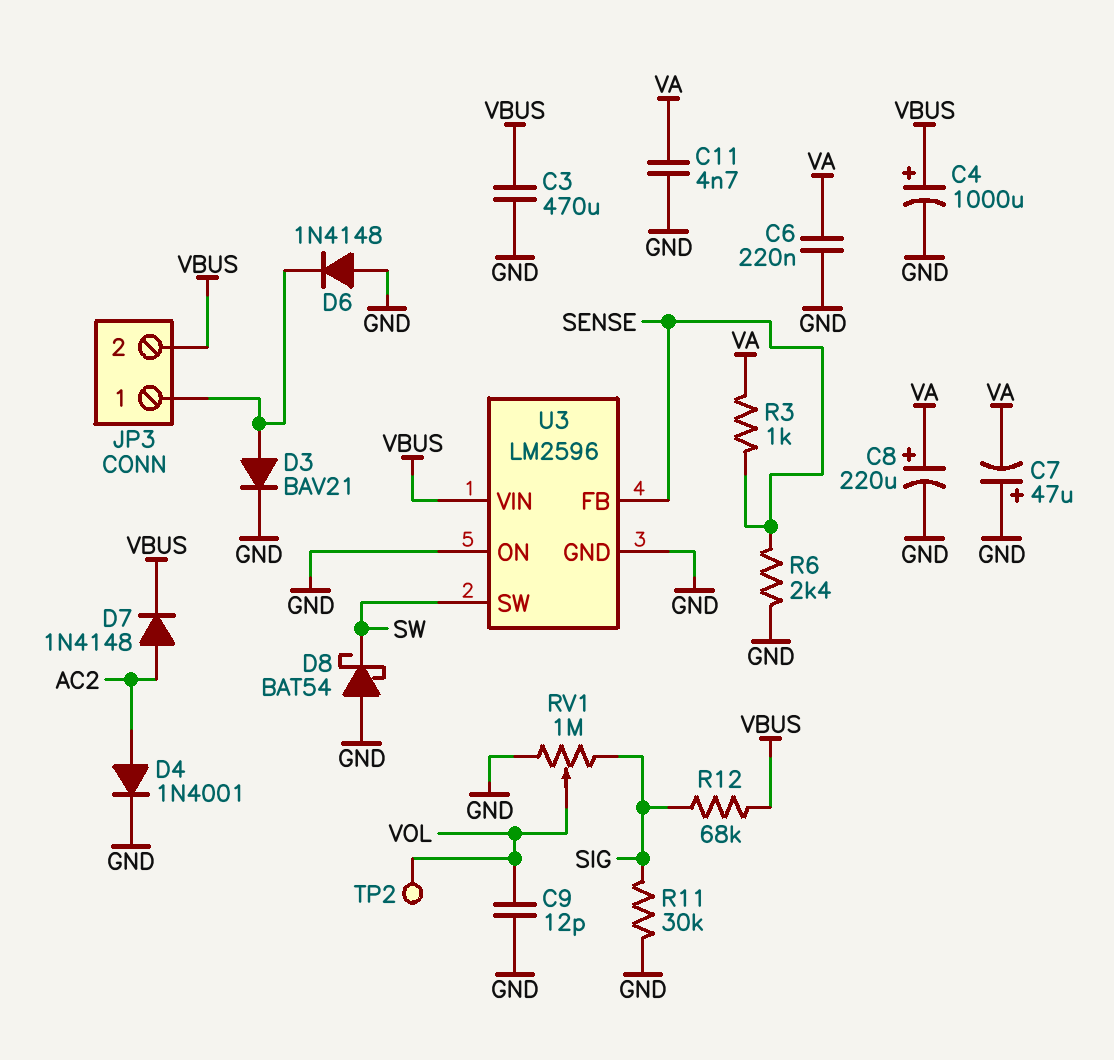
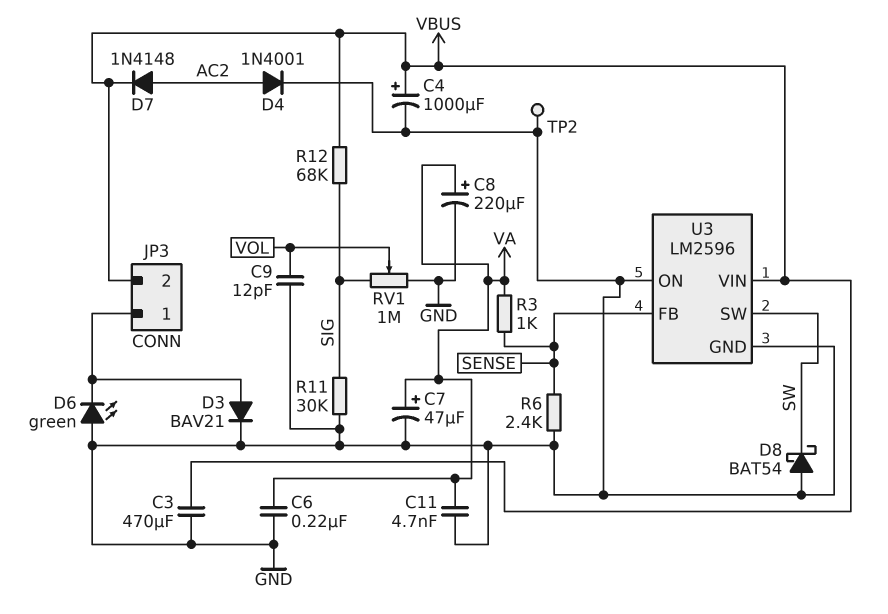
C7: 47uF (plus GND, minus VA) -> 47uF (plus VA, minus GND)
D6: diode 1N4148 (A GND, K JP3/1) -> LED green (A GND, K JP3/1)
TP2: test point (VOL) -> test point (GND)

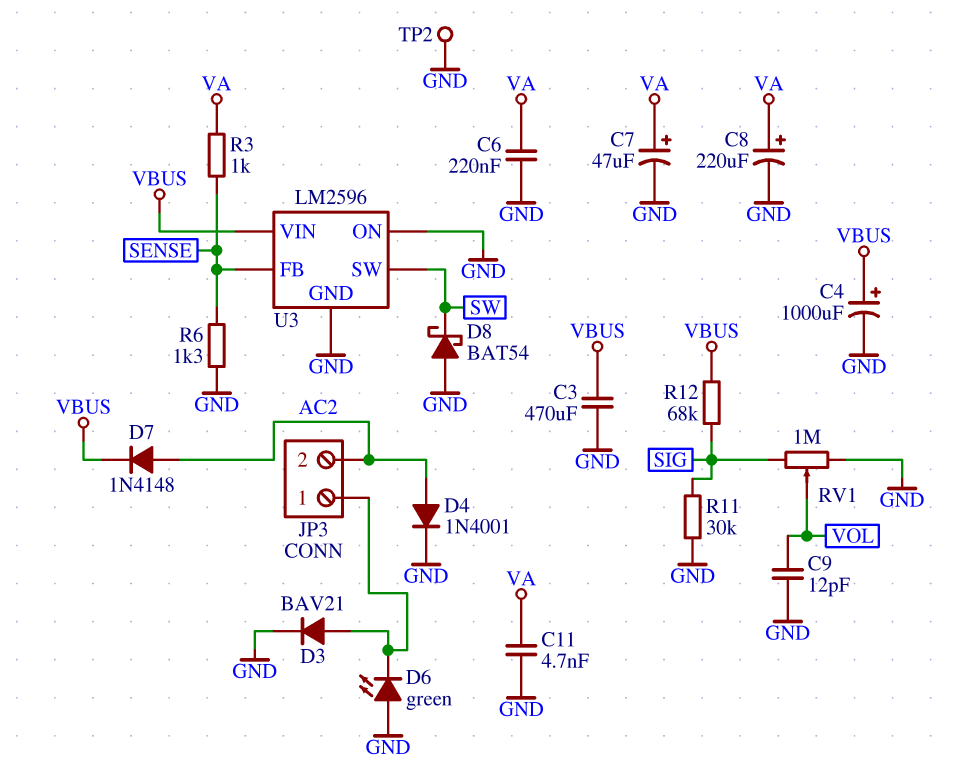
JP3 pin 2: VBUS -> AC2
R6: 2.4k (GND, SENSE) -> 1.3k (GND, SENSE)

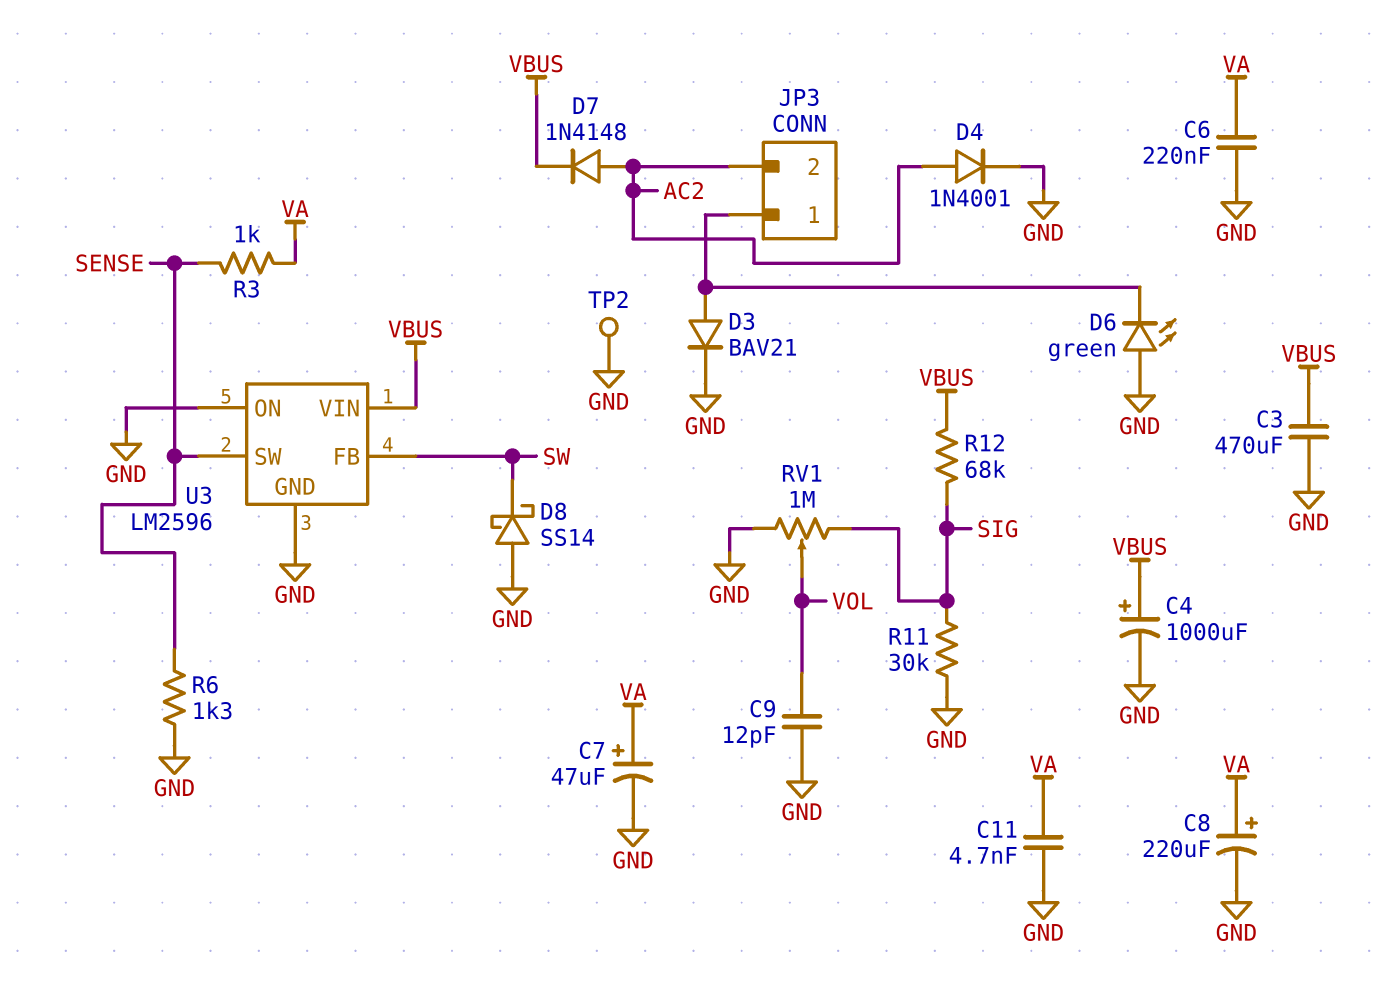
D8: schottky BAT54 (A GND, K SW) -> schottky SS14 (A GND, K SW)
U3 pin FB: SENSE -> SW
U3 pin SW: SW -> SENSE

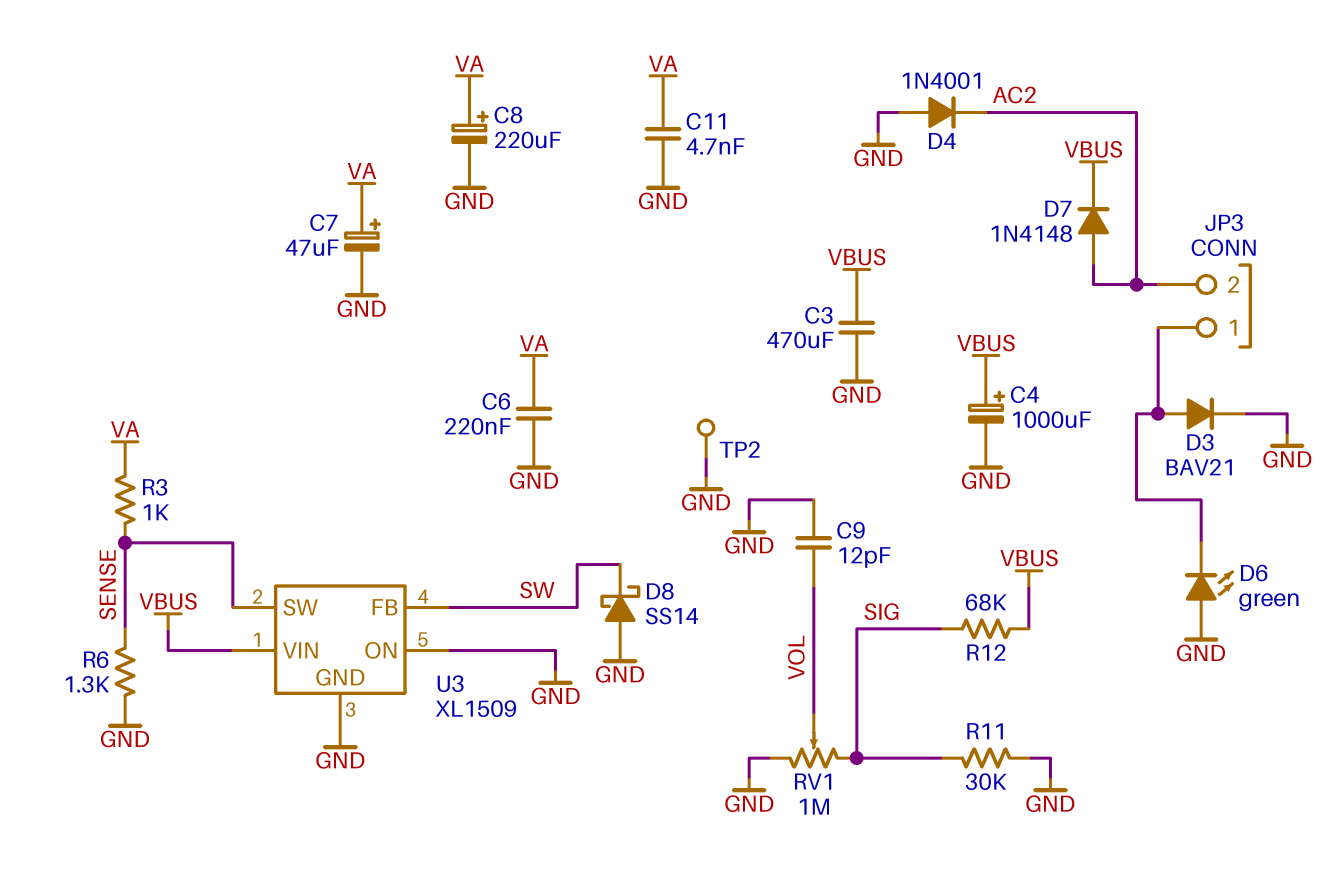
D4: diode 1N4001 (A AC2, K GND) -> diode 1N4001 (A GND, K AC2)
U3: LM2596 -> XL1509

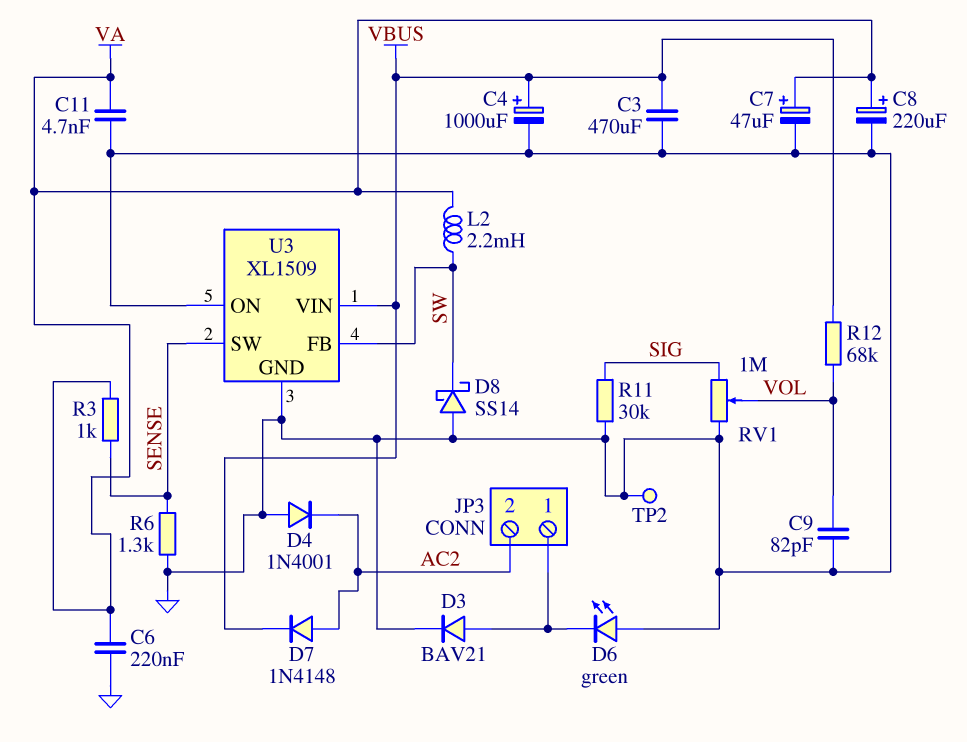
C9: 12pF (GND, VOL) -> 82pF (GND, VOL)
L2: none -> 2.2mH (SW, VA)
R12: 68k (SIG, VBUS) -> 68k (VBUS, VOL)

